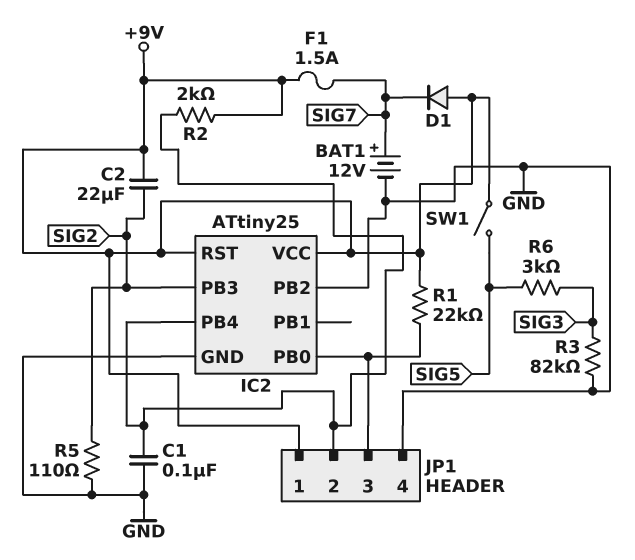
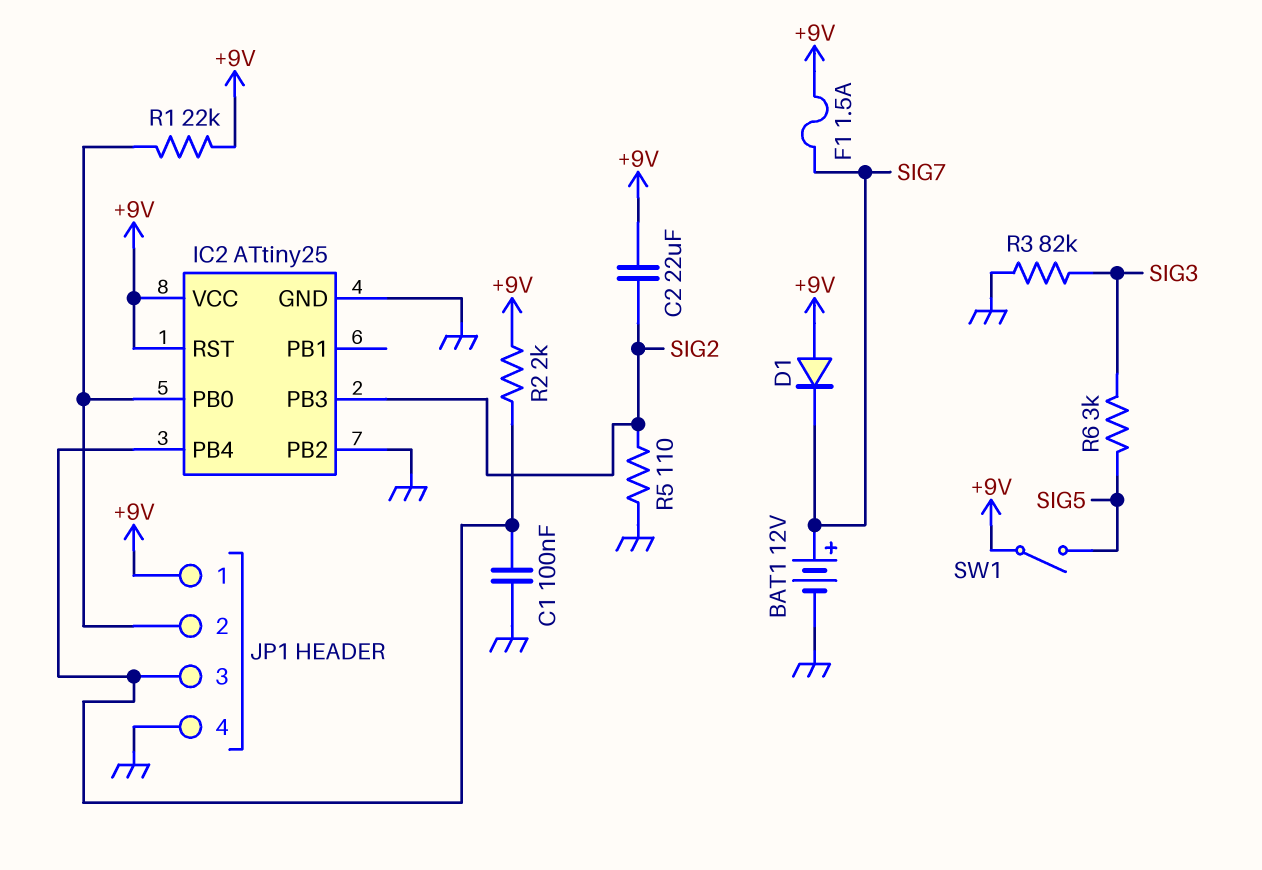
JP1 pin 2: IC2/PB4 -> IC2/PB0
JP1 pin 3: IC2/PB0 -> IC2/PB4

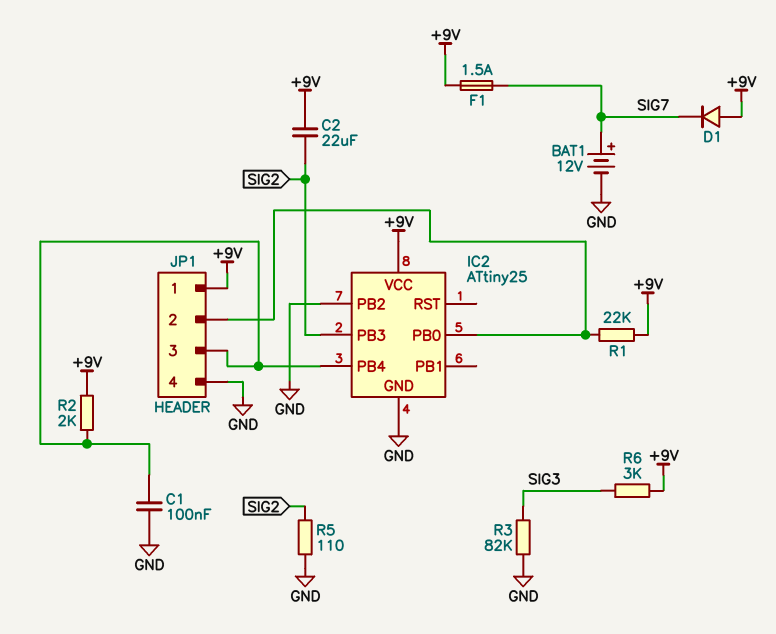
IC2 pin RST: +9V -> none
R6: 3k (SIG3, SIG5) -> 3k (+9V, SIG3)
SW1: switch (+9V, SIG5) -> none

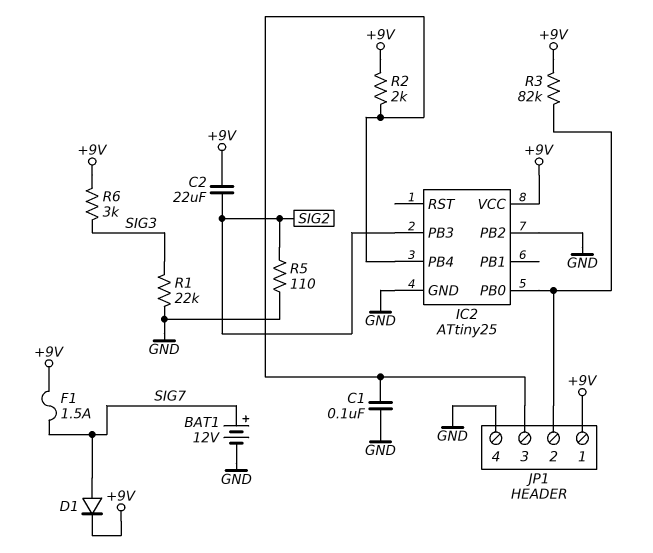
D1: diode (A +9V, K SIG7) -> diode (A SIG7, K +9V)
R1: 22k (+9V, IC2/PB0) -> 22k (GND, SIG3)
R3: 82k (GND, SIG3) -> 82k (+9V, IC2/PB0)

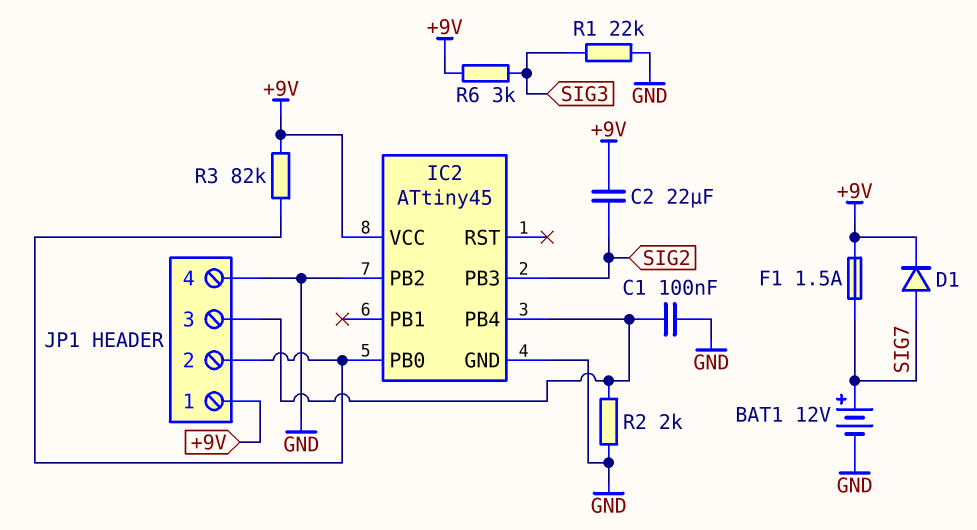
IC2: ATtiny25 -> ATtiny45
R2: 2k (+9V, IC2/PB4) -> 2k (GND, IC2/PB4)
R5: 110 (GND, SIG2) -> none

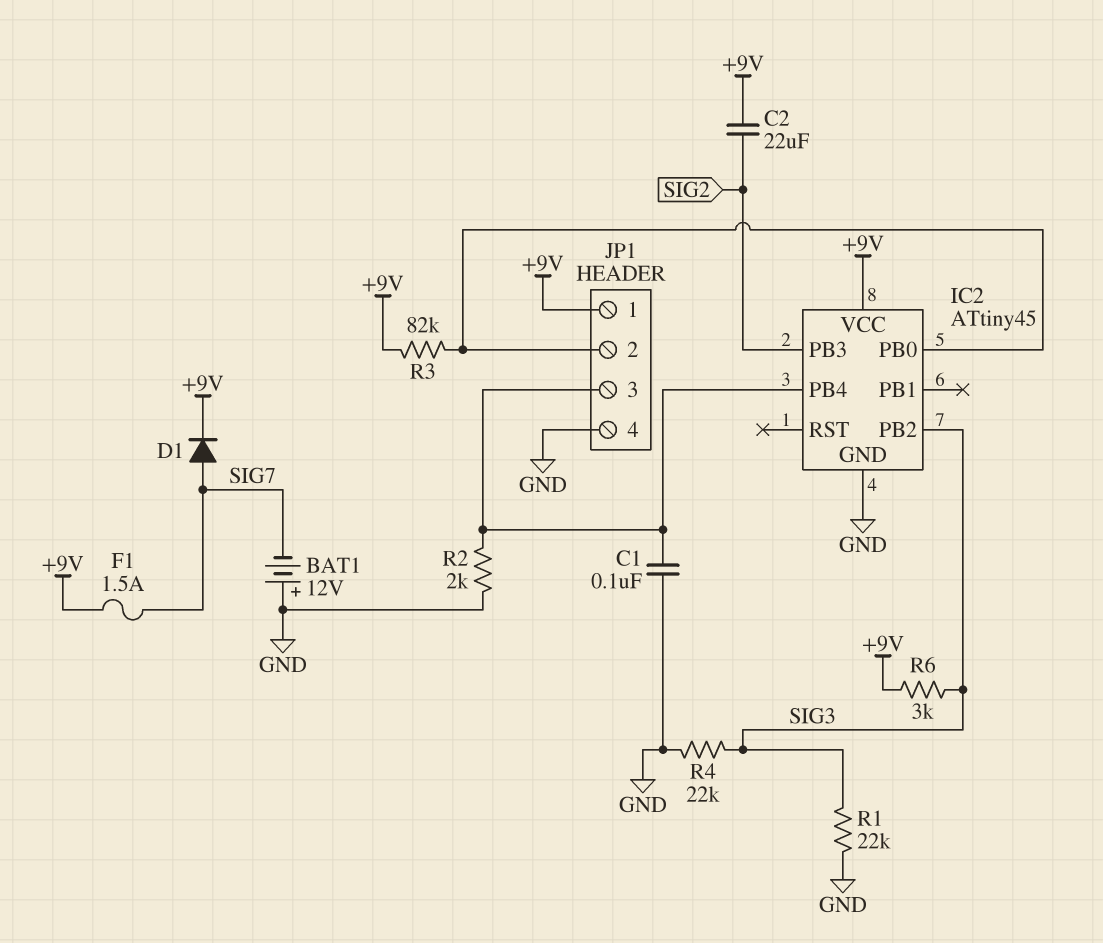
BAT1: 12V (plus SIG7, minus GND) -> 12V (plus GND, minus SIG7)
IC2 pin PB2: GND -> SIG3
R4: none -> 22k (GND, SIG3)

